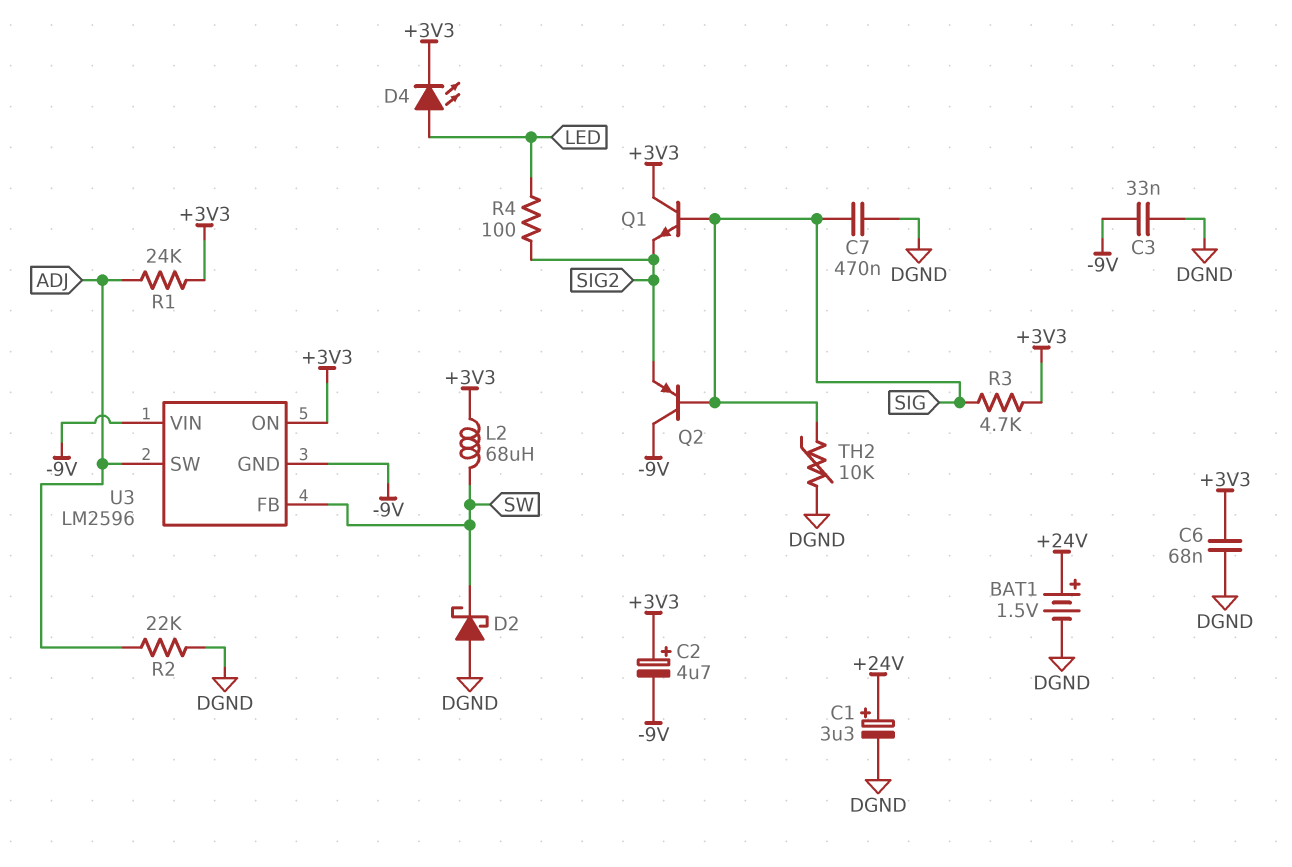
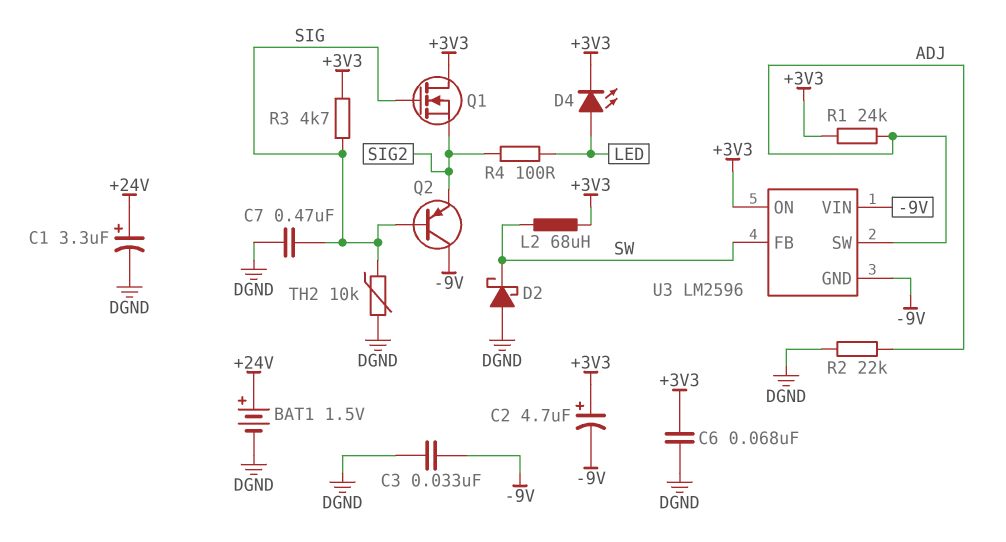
Q1: NPN (B SIG, C +3V3, E SIG2) -> NMOS (G SIG, D +3V3, S SIG2)

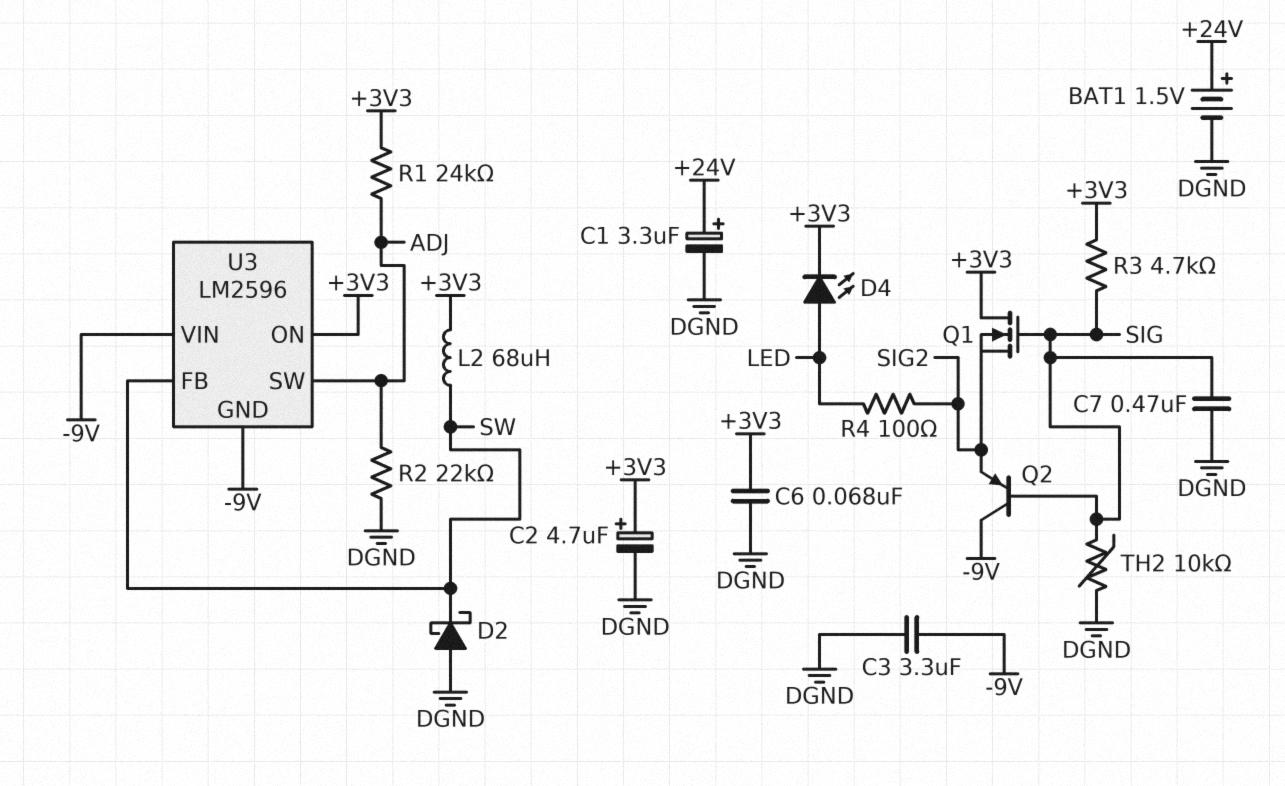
C2: 4.7uF (plus +3V3, minus -9V) -> 4.7uF (plus +3V3, minus DGND)
C3: 33nF (-9V, DGND) -> 3.3uF (-9V, DGND)

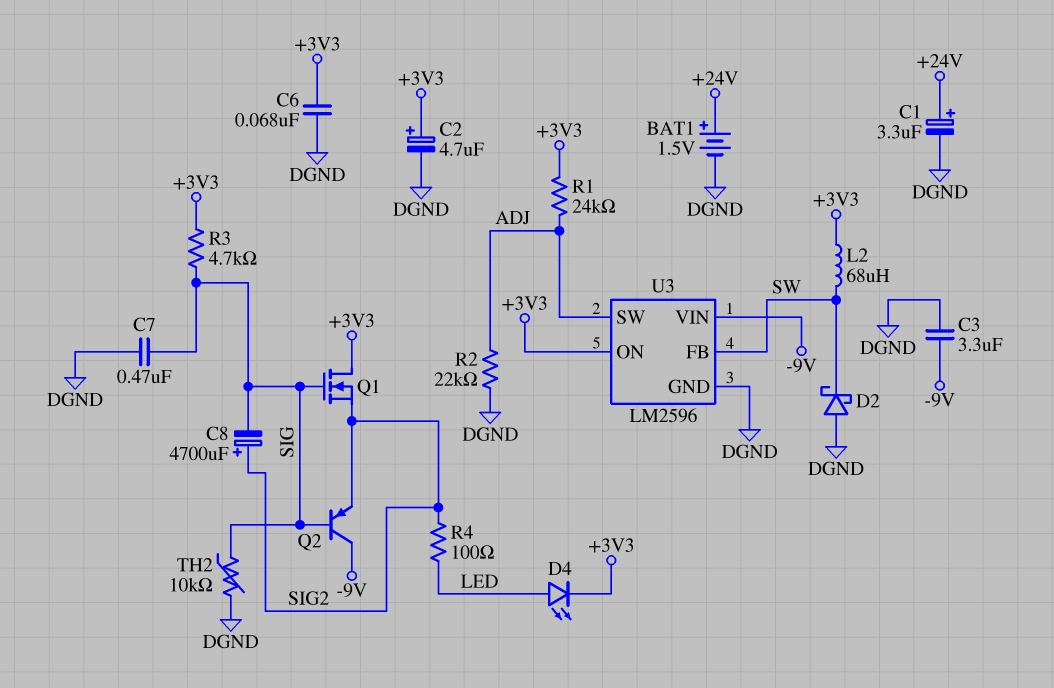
C8: none -> 4700uF (plus SIG2, minus SIG)
U3 pin GND: -9V -> DGND

